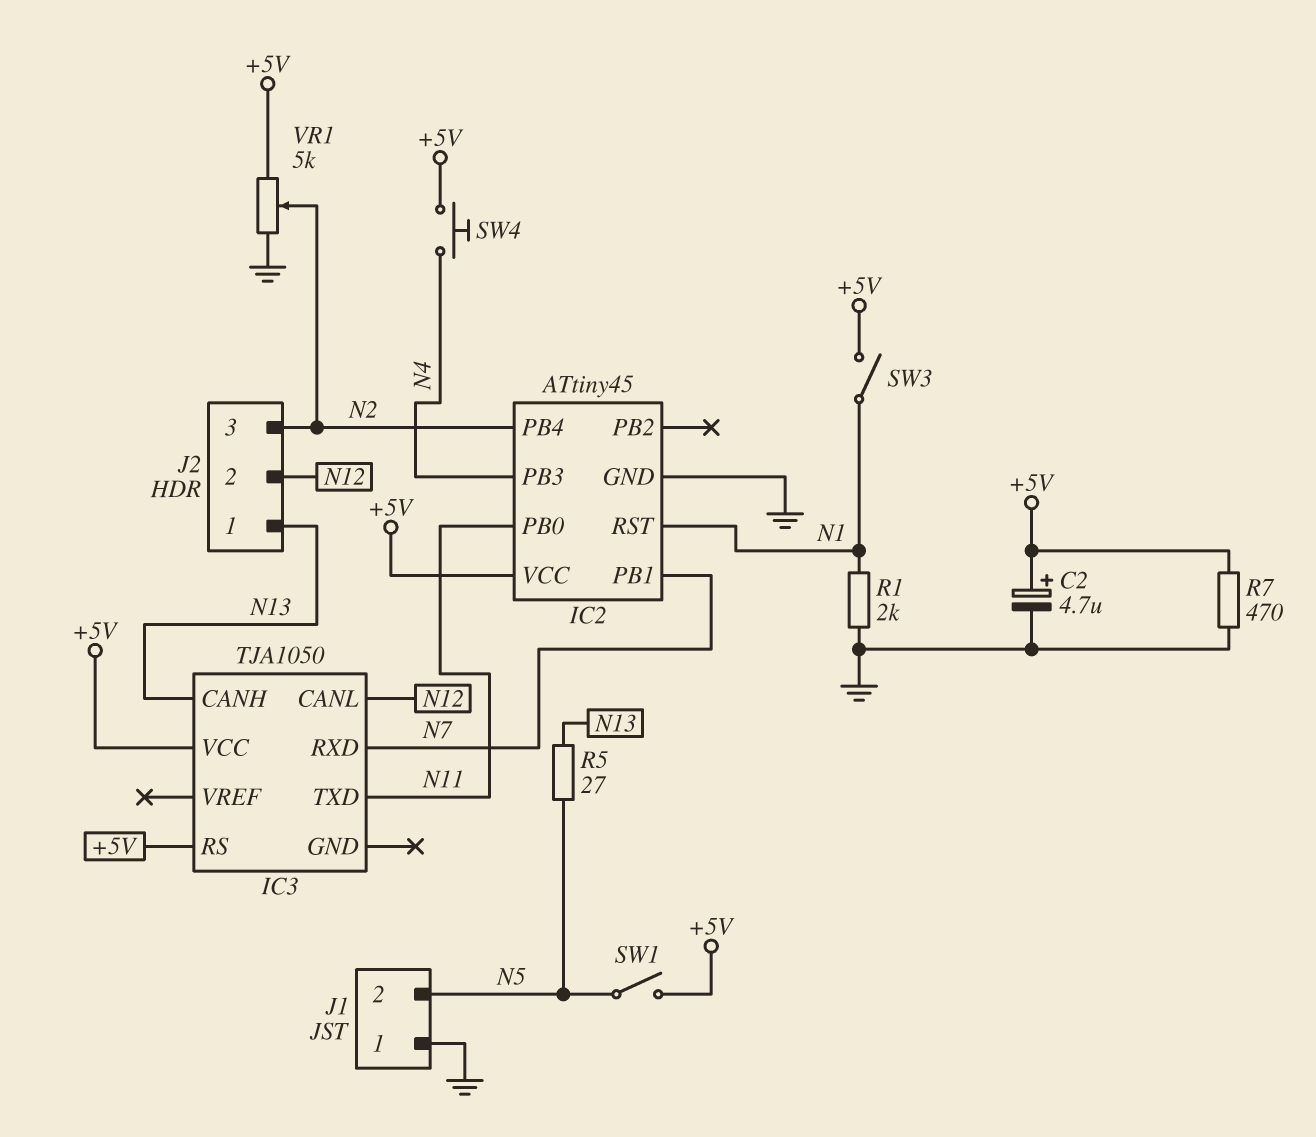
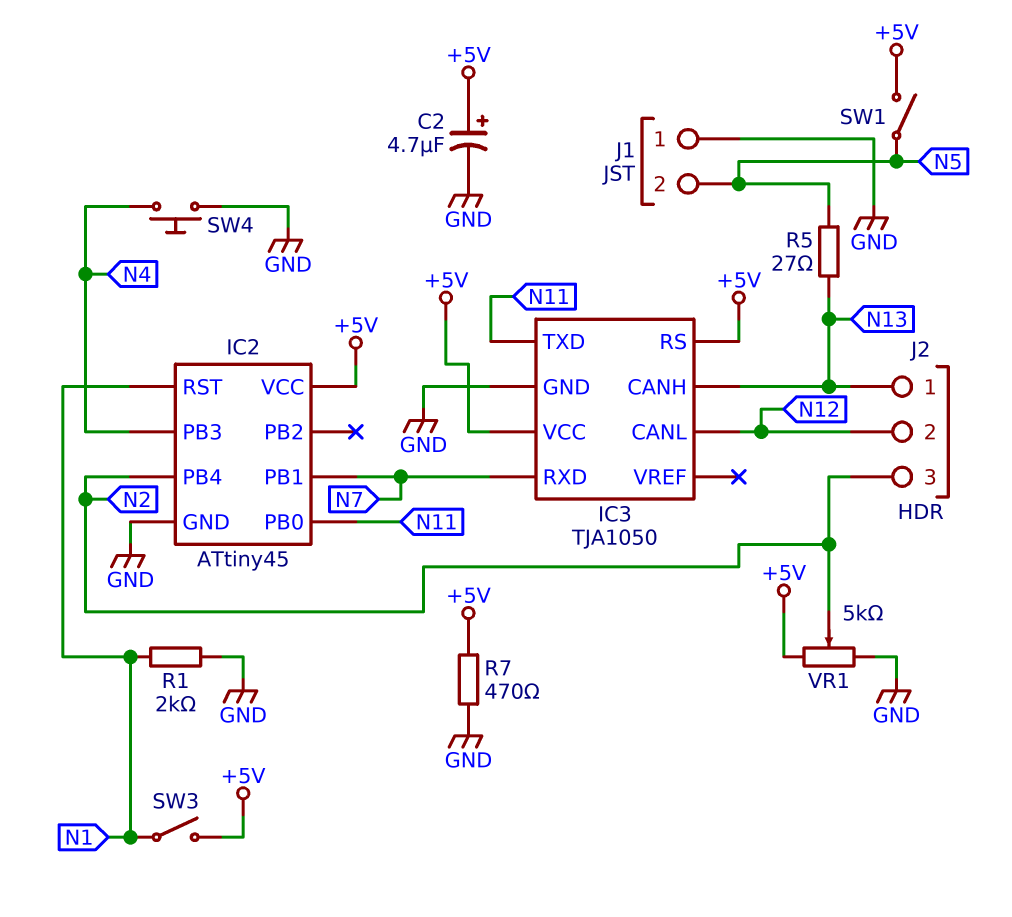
IC3 pin GND: none -> GND
SW4: button (+5V, N4) -> button (GND, N4)

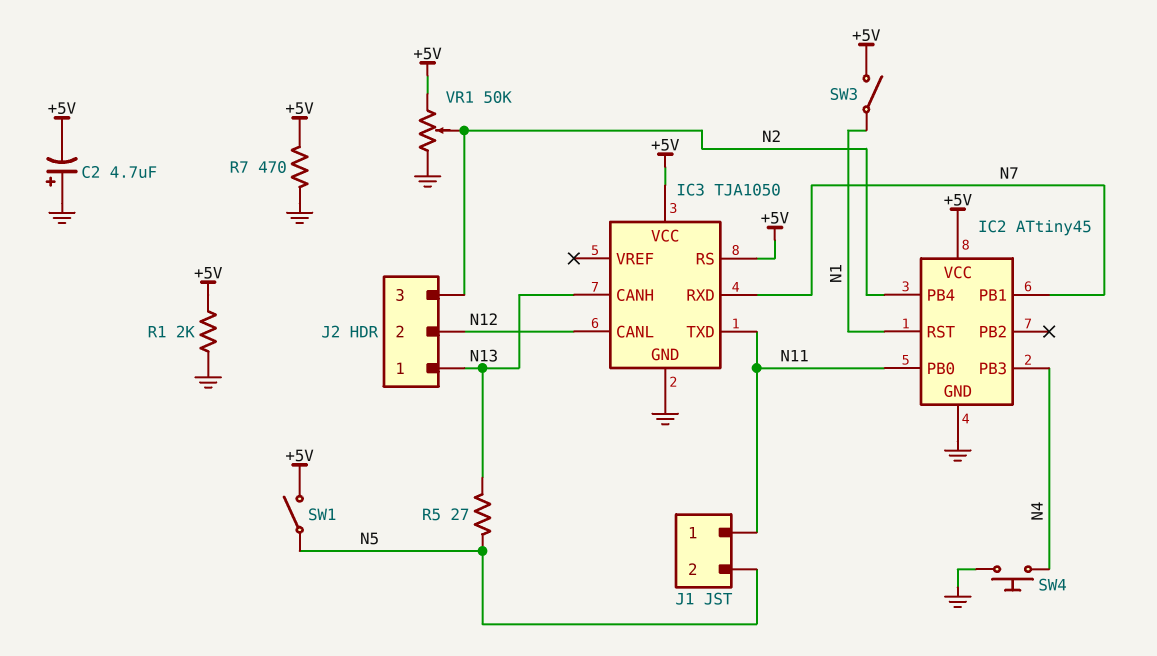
C2: 4.7uF (plus +5V, minus GND) -> 4.7uF (plus GND, minus +5V)
J1 pin 1: GND -> N11
R1: 2k (GND, N1) -> 2k (+5V, GND)
VR1: 5k (+5V, GND, wiper N2) -> 50k (+5V, GND, wiper N2)

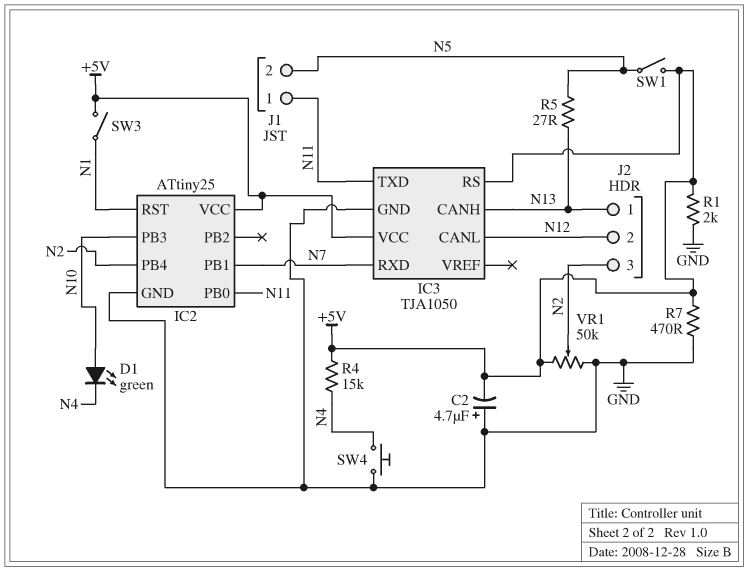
D1: none -> LED green (A N10, K N4)
IC2: ATtiny45 -> ATtiny25
IC2 pin PB3: N4 -> N10
R4: none -> 15k (+5V, N4)

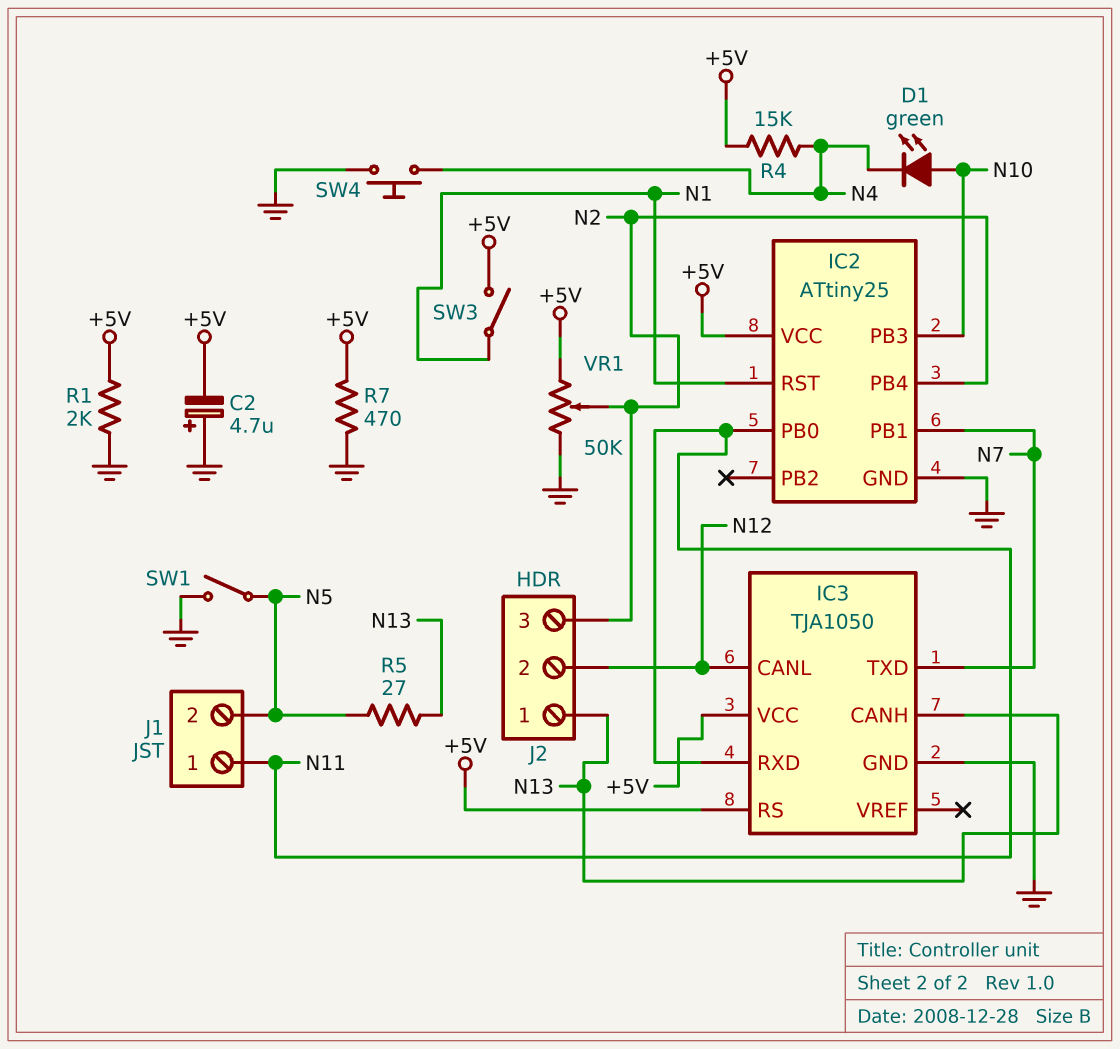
IC3 pin RXD: N7 -> N11
IC3 pin TXD: N11 -> N7
SW1: switch (+5V, N5) -> switch (GND, N5)

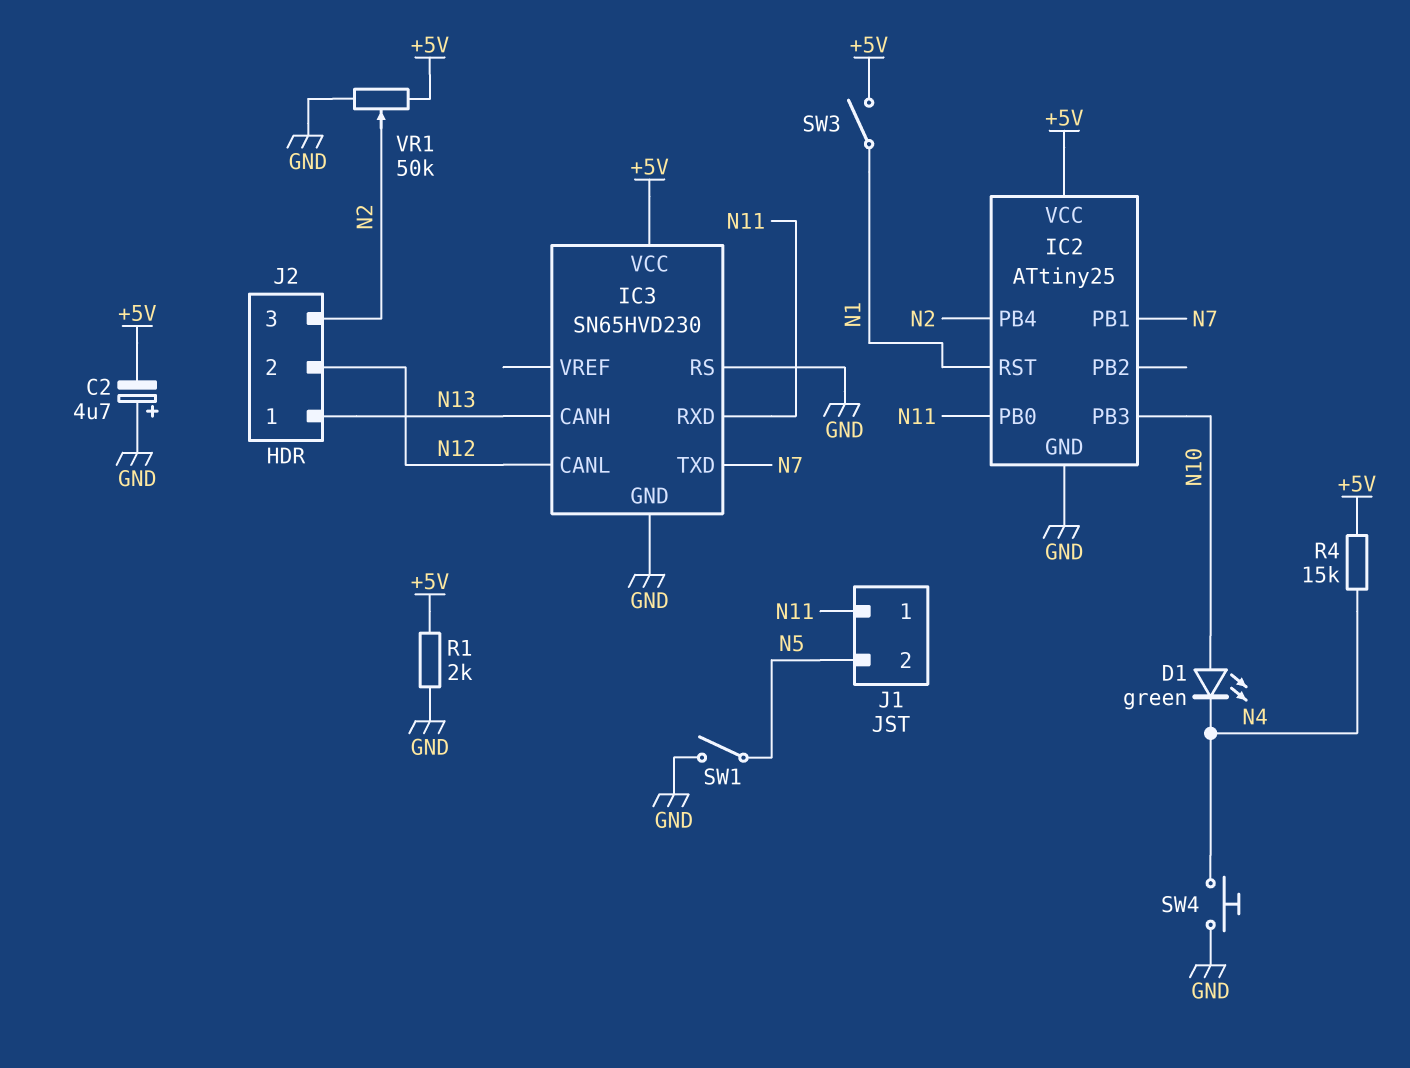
IC3: TJA1050 -> SN65HVD230
IC3 pin RS: +5V -> GND
R5: 27 (N5, N13) -> none
R7: 470 (+5V, GND) -> none

